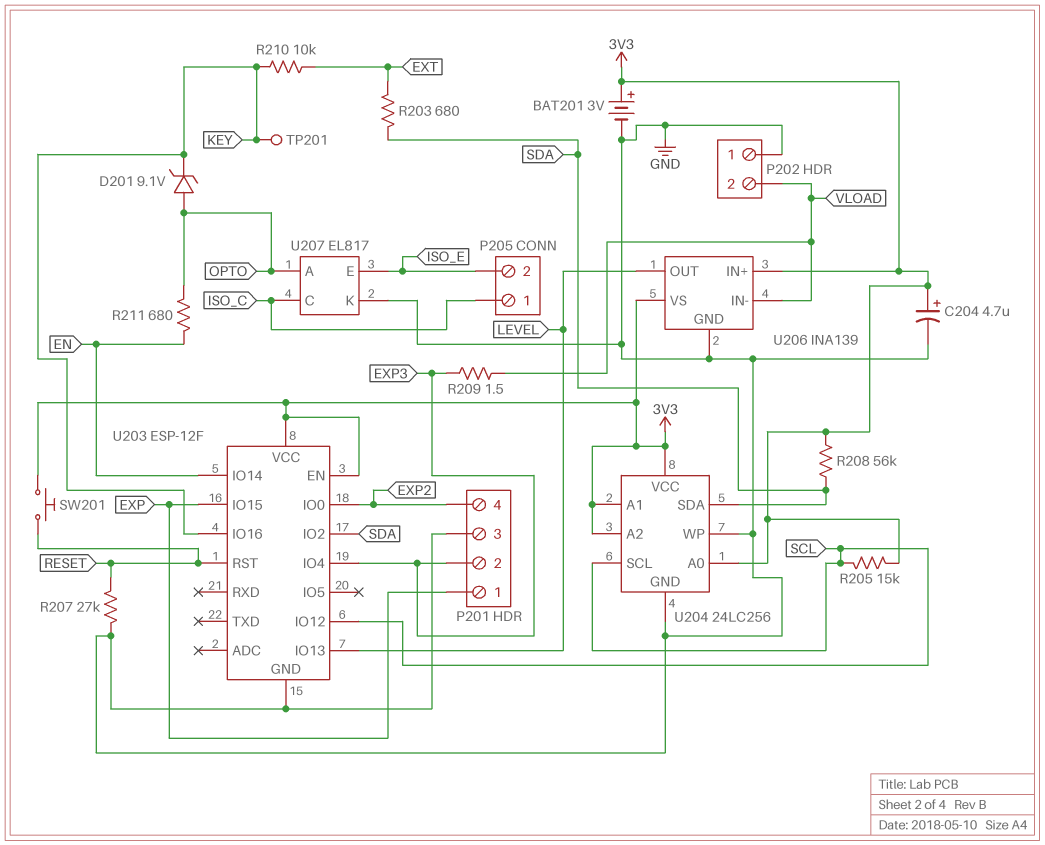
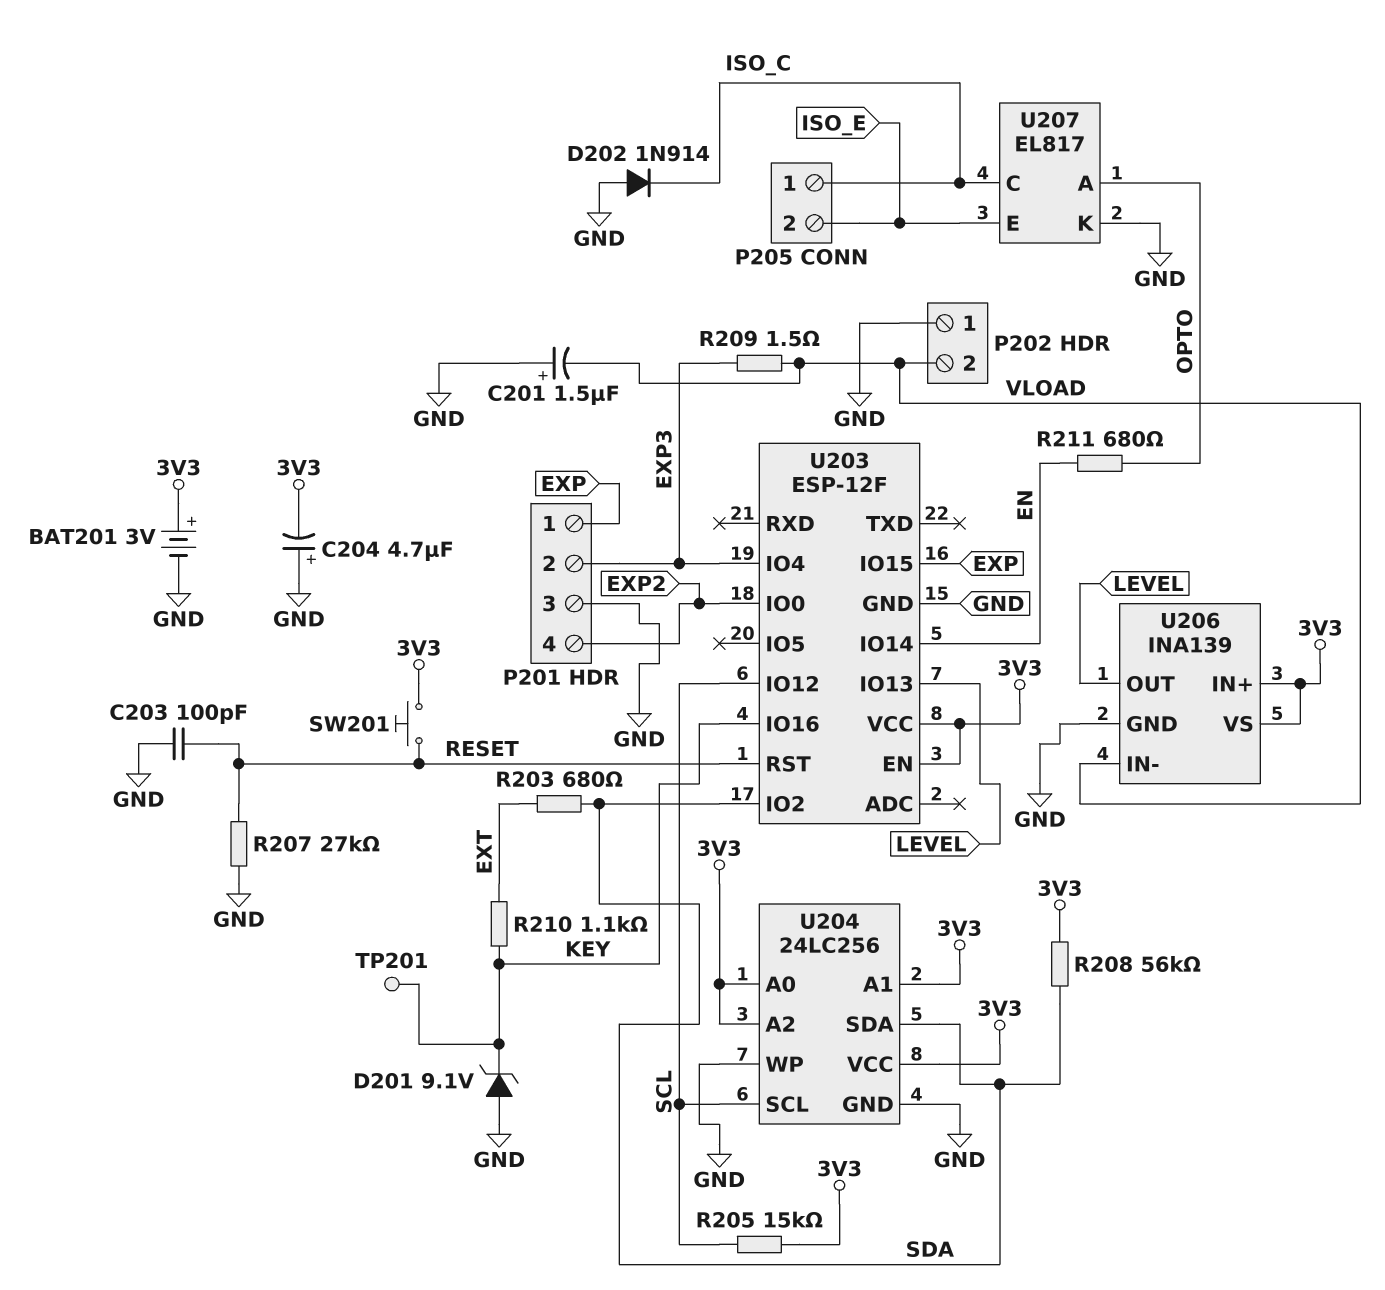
C201: none -> 1.5uF (plus GND, minus VLOAD)
C203: none -> 100pF (GND, RESET)
C204: 4.7uF (plus 3V3, minus GND) -> 4.7uF (plus GND, minus 3V3)
D201: zener 9.1V (A OPTO, K KEY) -> zener 9.1V (A GND, K KEY)
D202: none -> diode 1N914 (A GND, K ISO_C)
R210: 10k (EXT, KEY) -> 1.1k (EXT, KEY)

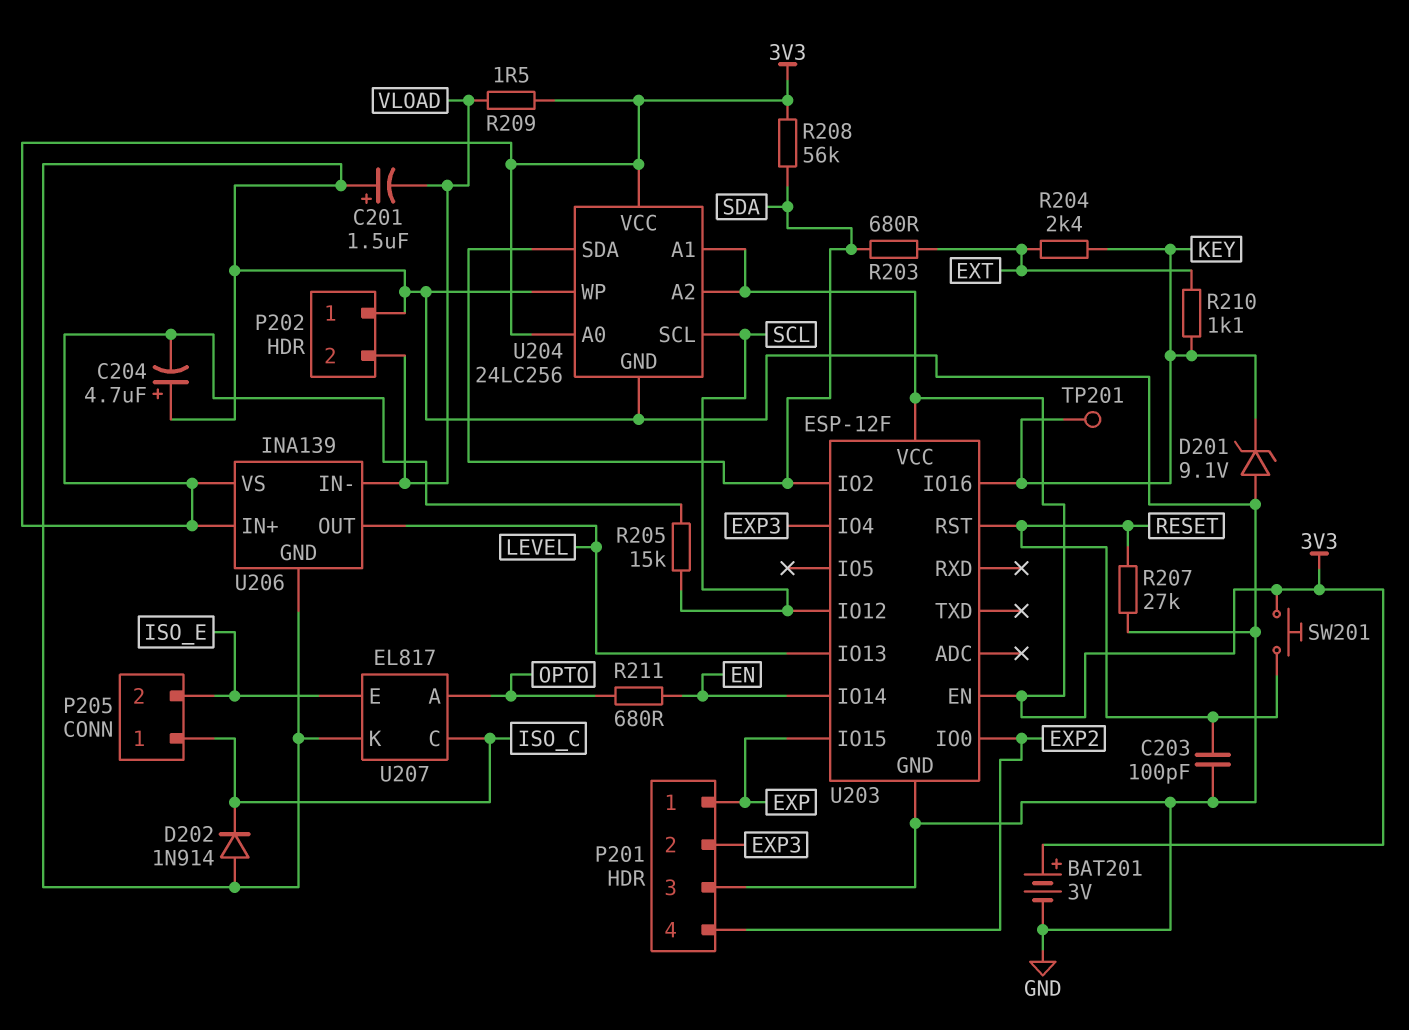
R204: none -> 2.4k (EXT, KEY)
R209: 1.5 (EXP3, VLOAD) -> 1.5 (3V3, VLOAD)

